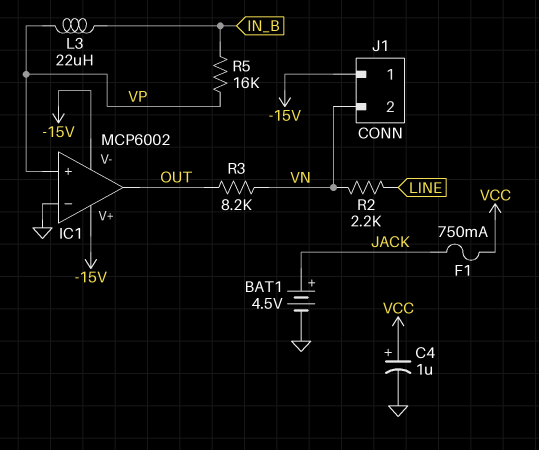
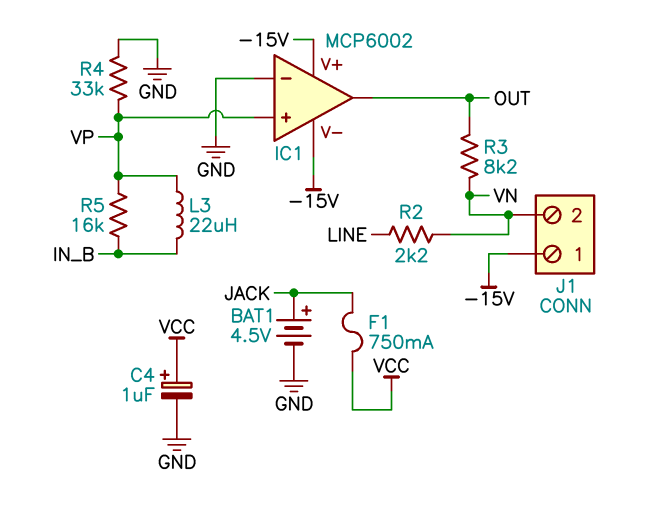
R4: none -> 33k (GND, VP)

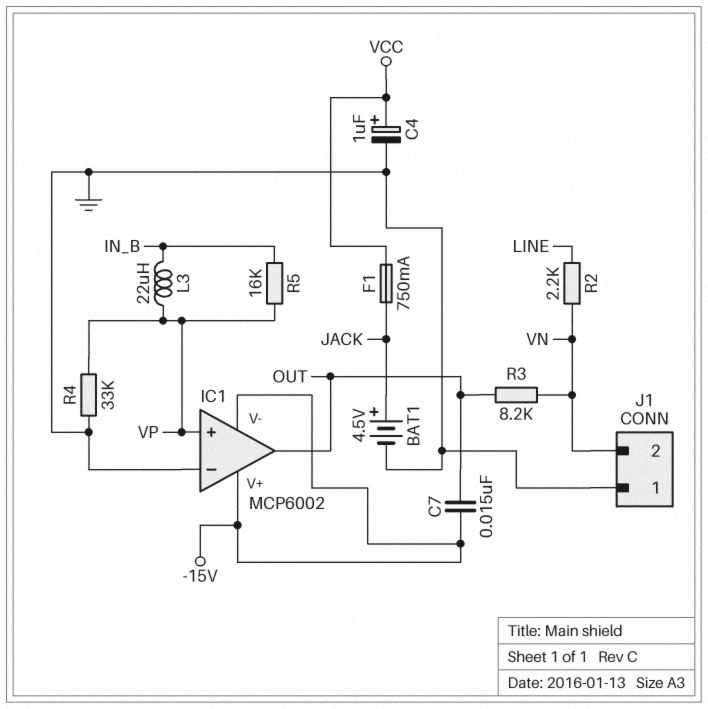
C7: none -> 15nF (-15V, OUT)
J1 pin 1: -15V -> GND

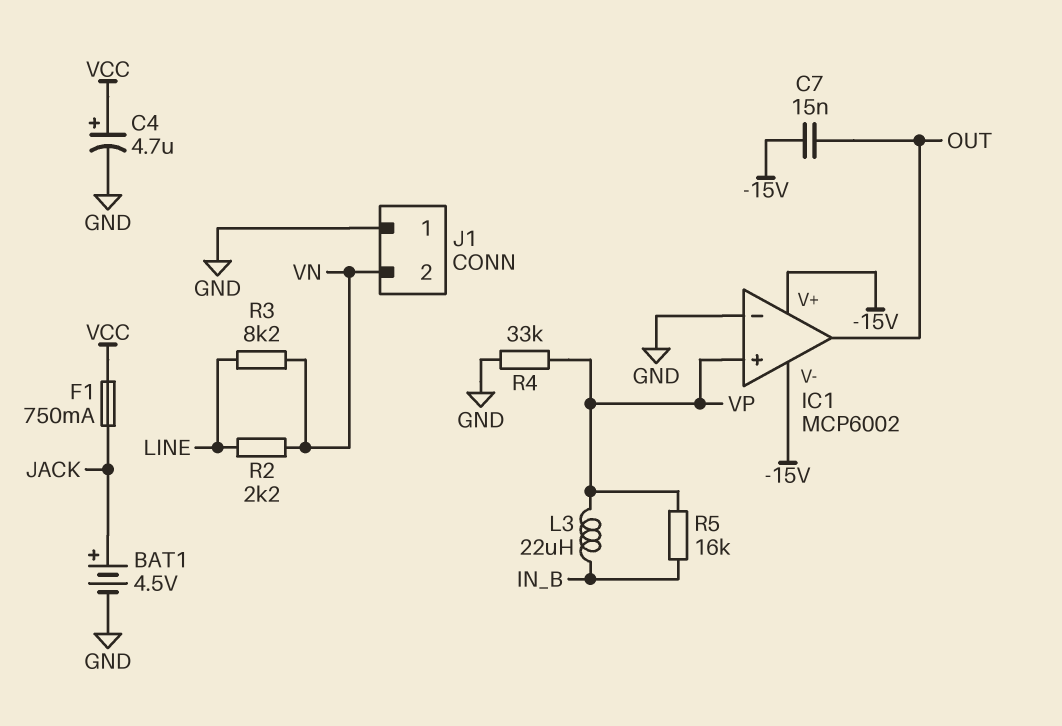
C4: 1uF (plus VCC, minus GND) -> 4.7uF (plus VCC, minus GND)
R3: 8.2k (OUT, VN) -> 8.2k (LINE, VN)

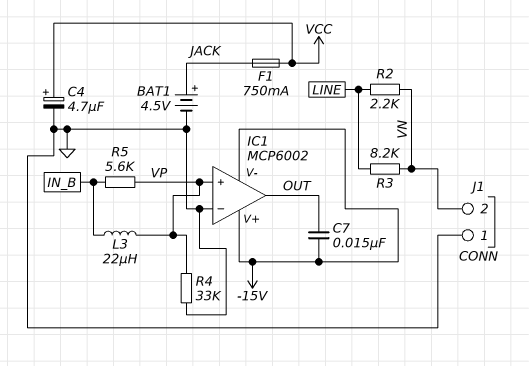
R5: 16k (IN_B, VP) -> 5.6k (IN_B, VP)

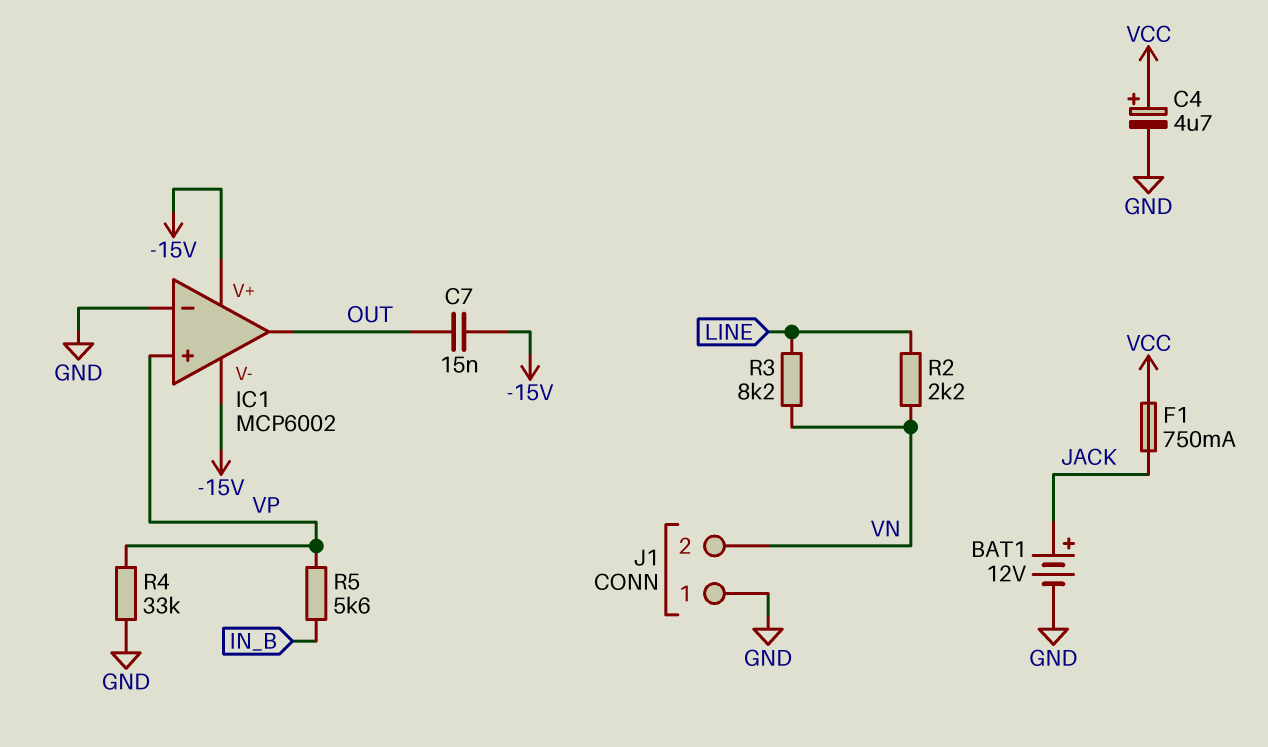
BAT1: 4.5V (plus JACK, minus GND) -> 12V (plus JACK, minus GND)
L3: 22uH (IN_B, VP) -> none

